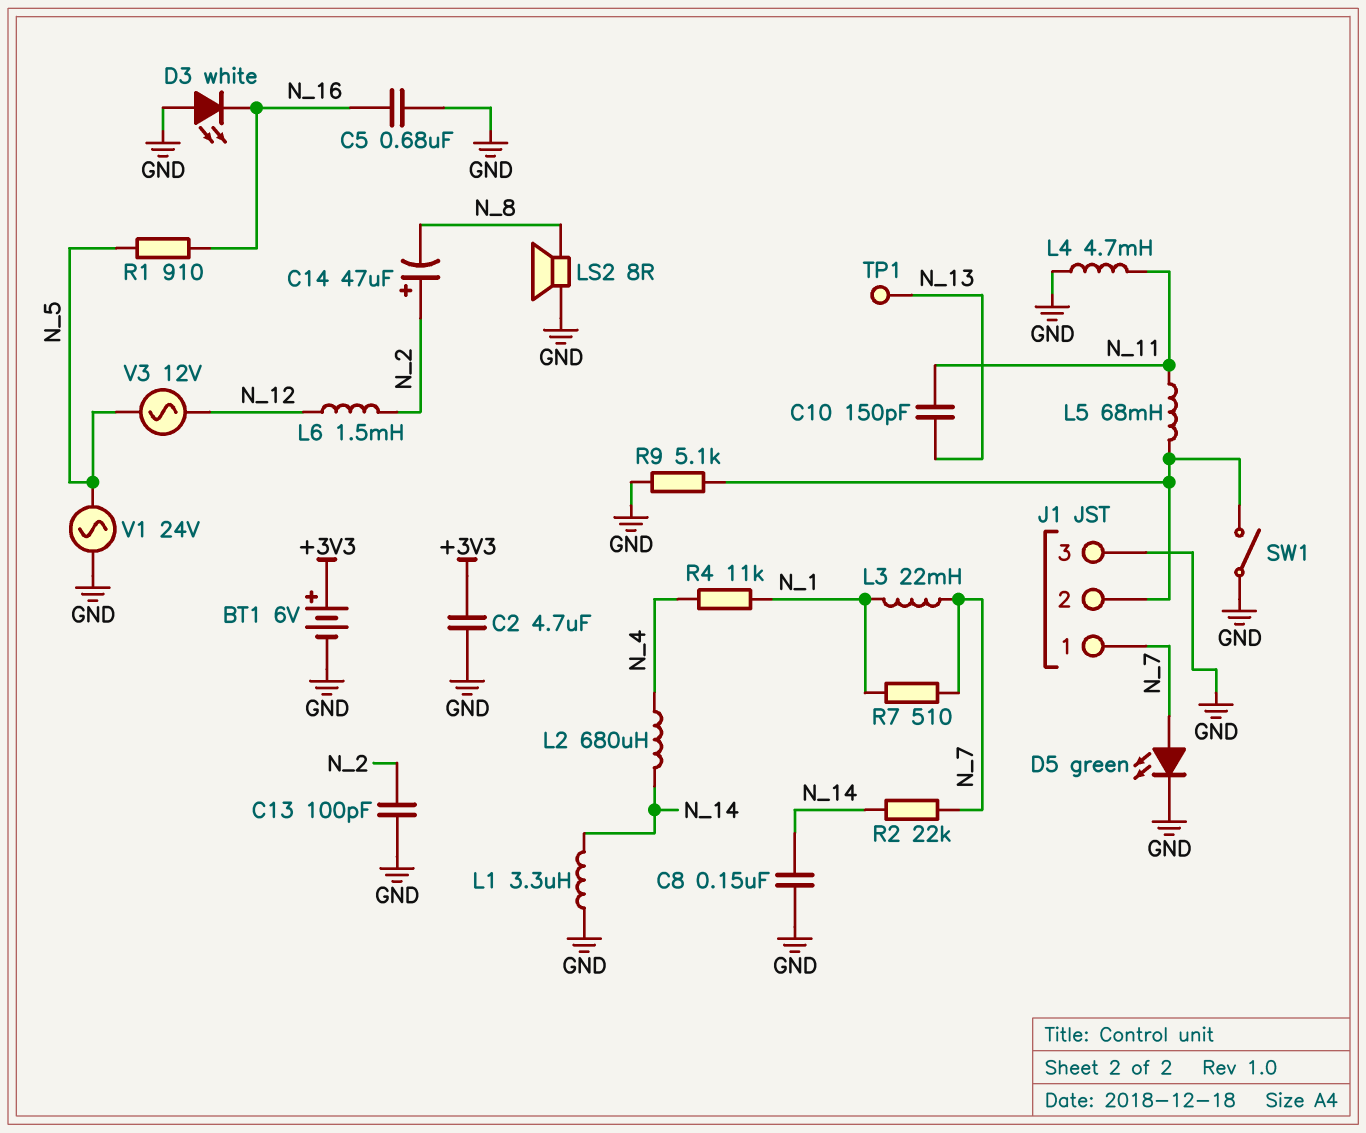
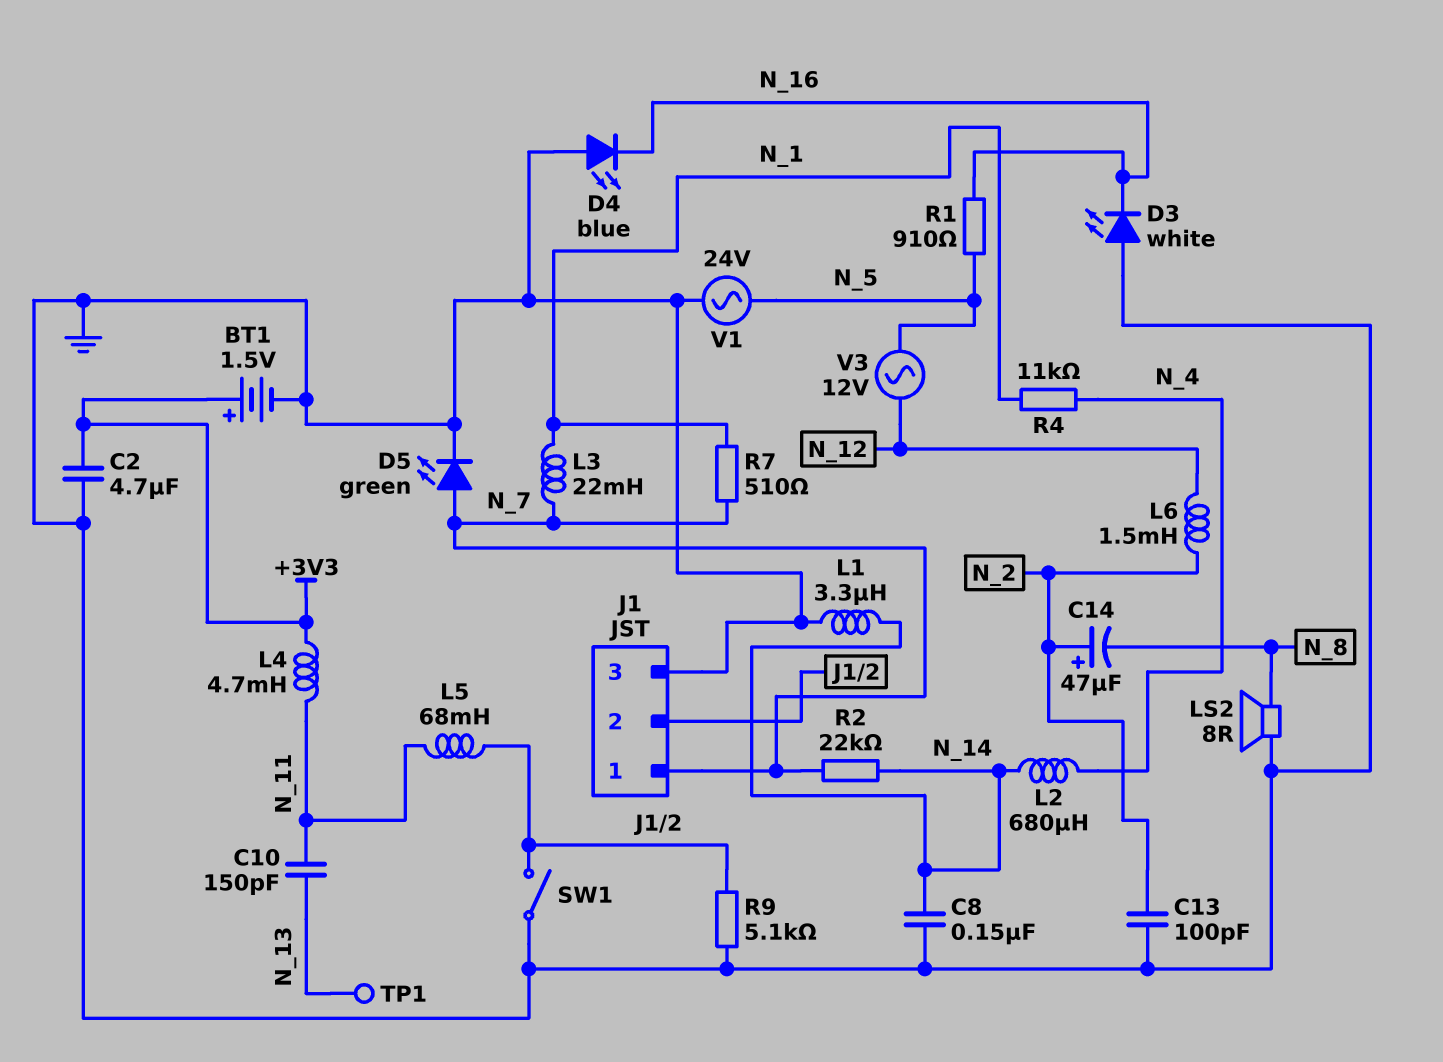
BT1: 6V (plus +3V3, minus GND) -> 1.5V (plus +3V3, minus GND)
C5: 680nF (GND, N_16) -> none
D4: none -> LED blue (A GND, K N_16)
L4: 4.7mH (GND, N_11) -> 4.7mH (+3V3, N_11)

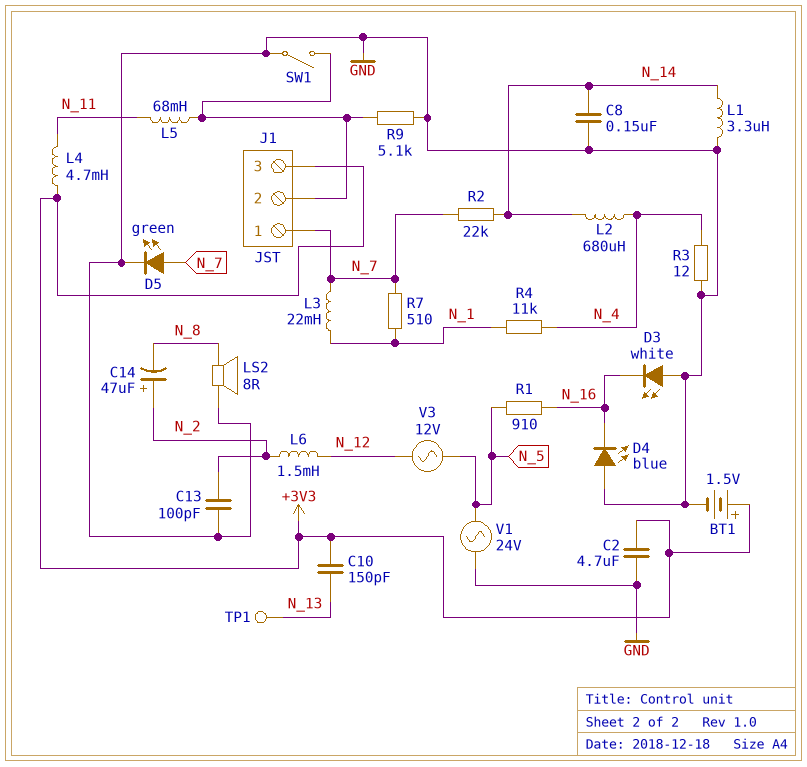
C10: 150pF (N_11, N_13) -> 150pF (+3V3, N_13)
J1 pin 3: GND -> +3V3
R3: none -> 12 (GND, N_4)

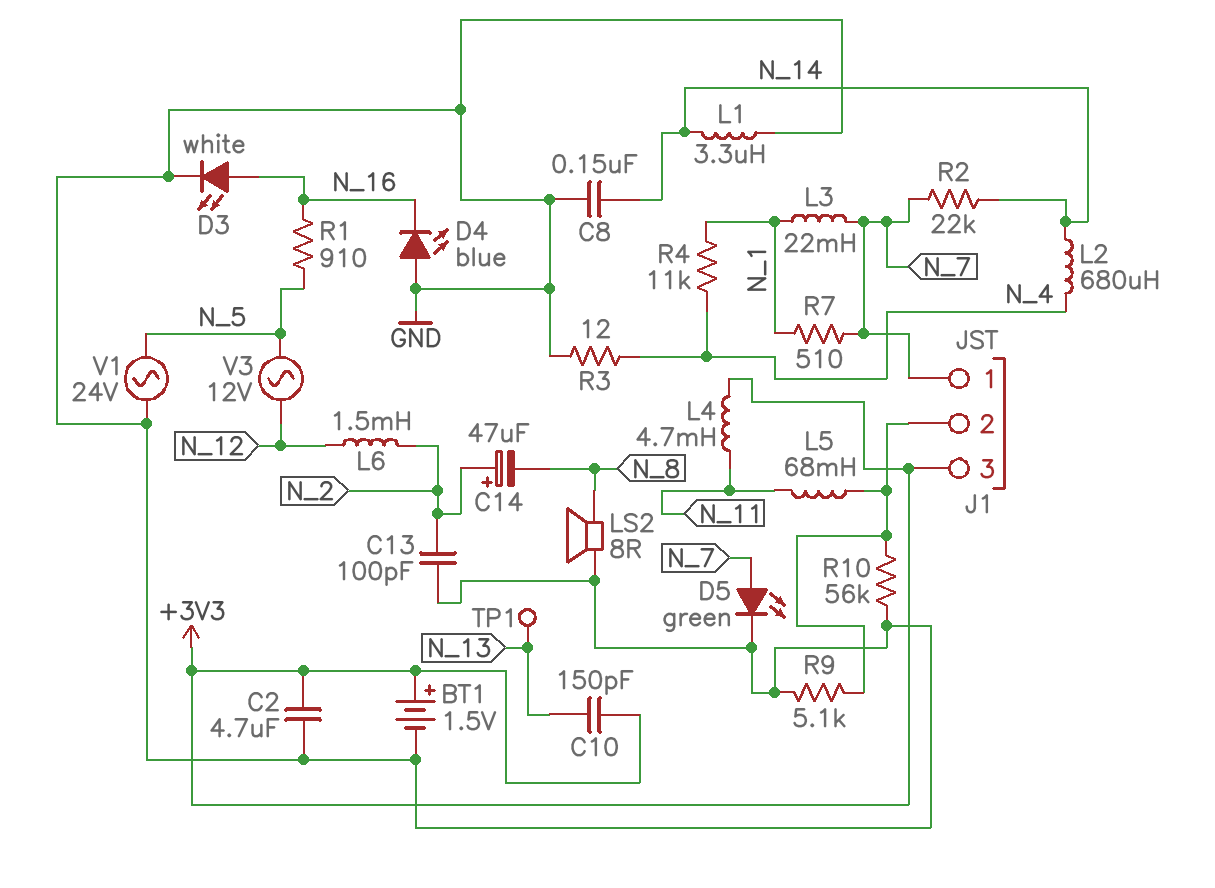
D3: LED white (A GND, K N_16) -> LED white (A N_16, K GND)
R10: none -> 56k (GND, J1/2)
SW1: switch (GND, J1/2) -> none

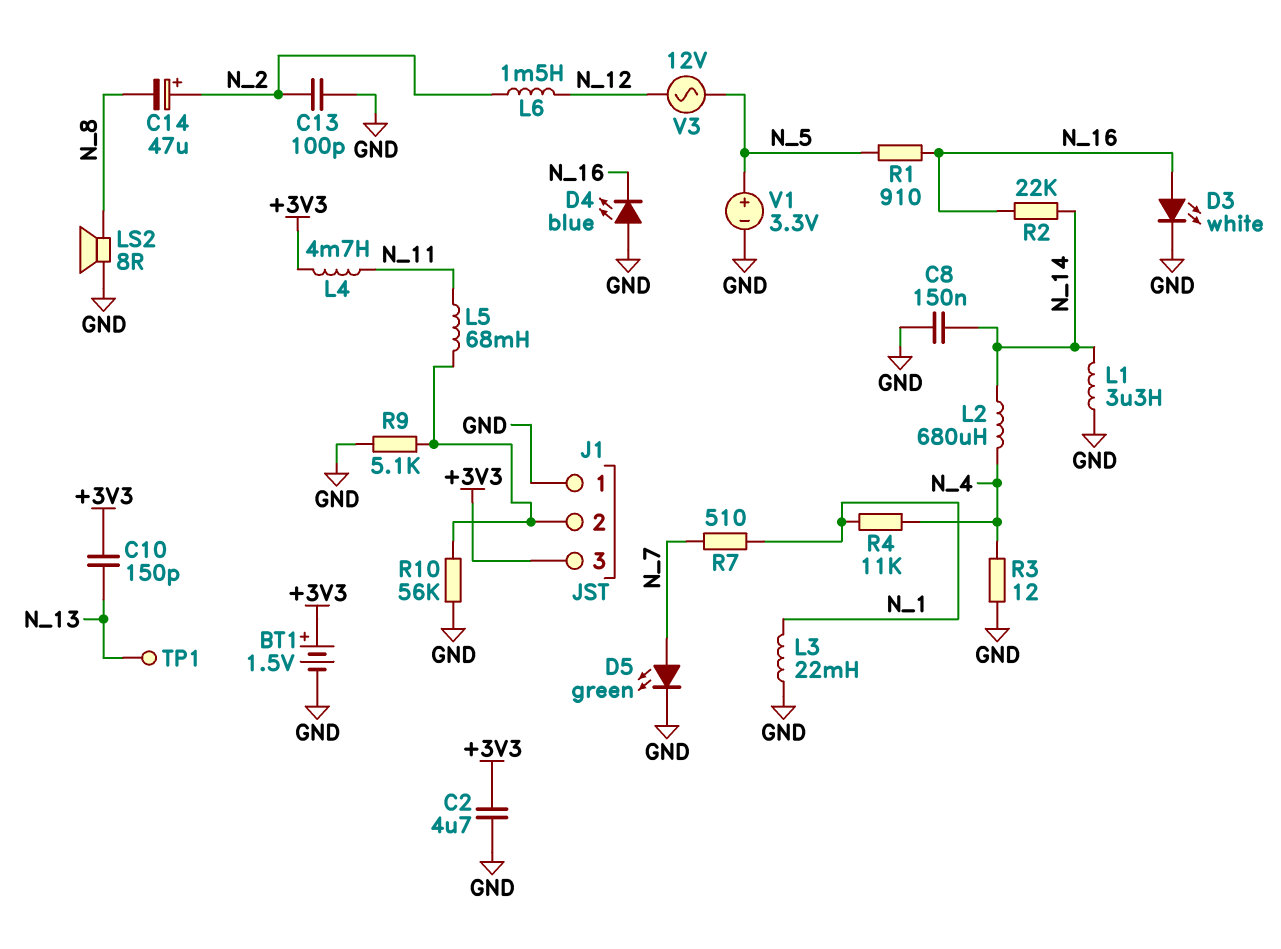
J1 pin 1: N_7 -> GND
L3: 22mH (N_1, N_7) -> 22mH (GND, N_1)
R2: 22k (N_7, N_14) -> 22k (N_14, N_16)
V1: AC 24V (GND, N_5) -> 3.3V (plus N_5, minus GND)

